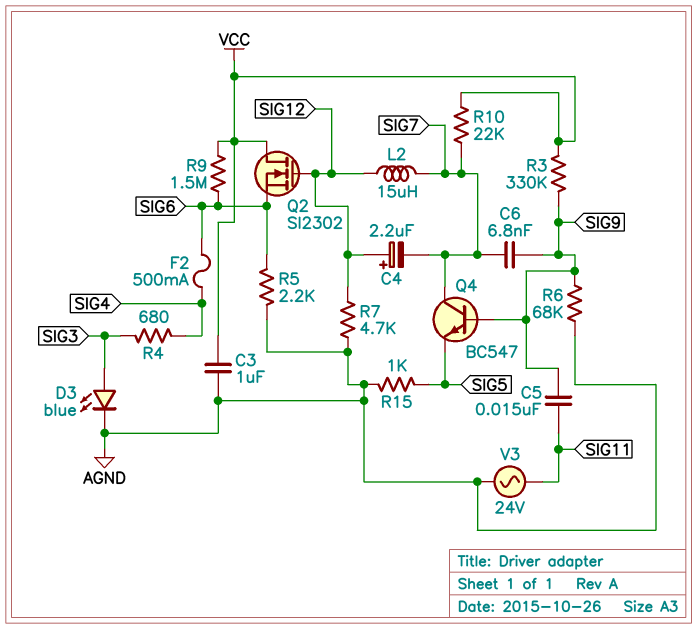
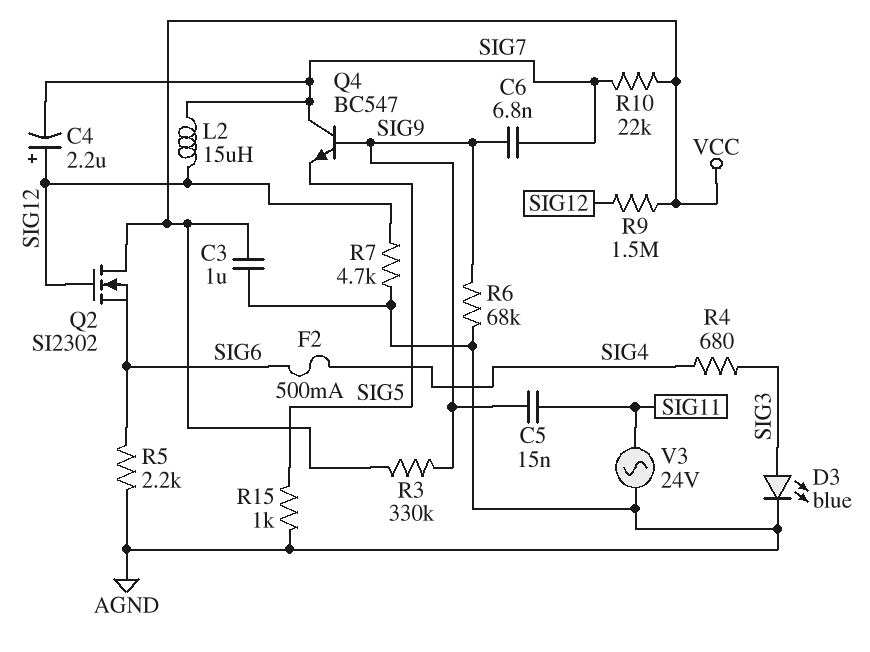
R9: 1.5M (SIG6, VCC) -> 1.5M (SIG12, VCC)

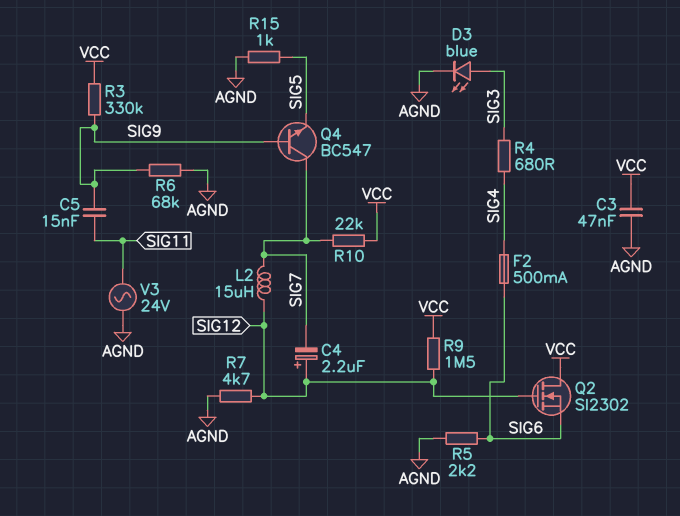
C3: 1uF (AGND, VCC) -> 47nF (AGND, VCC)
C6: 6.8nF (SIG7, SIG9) -> none

